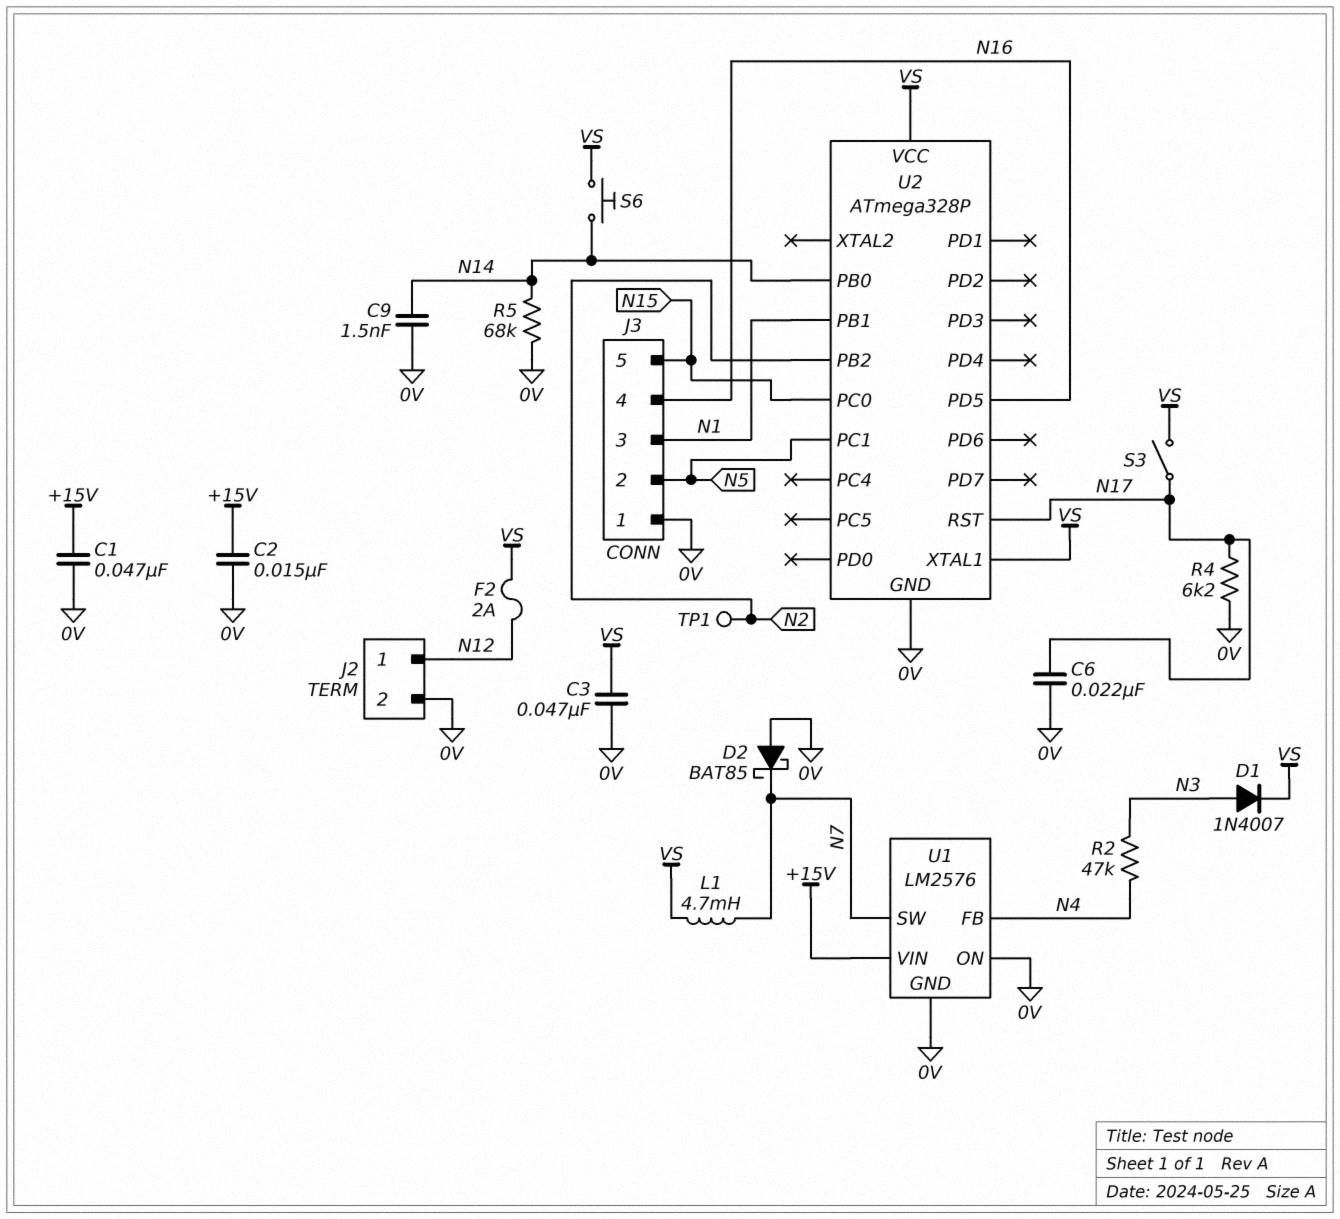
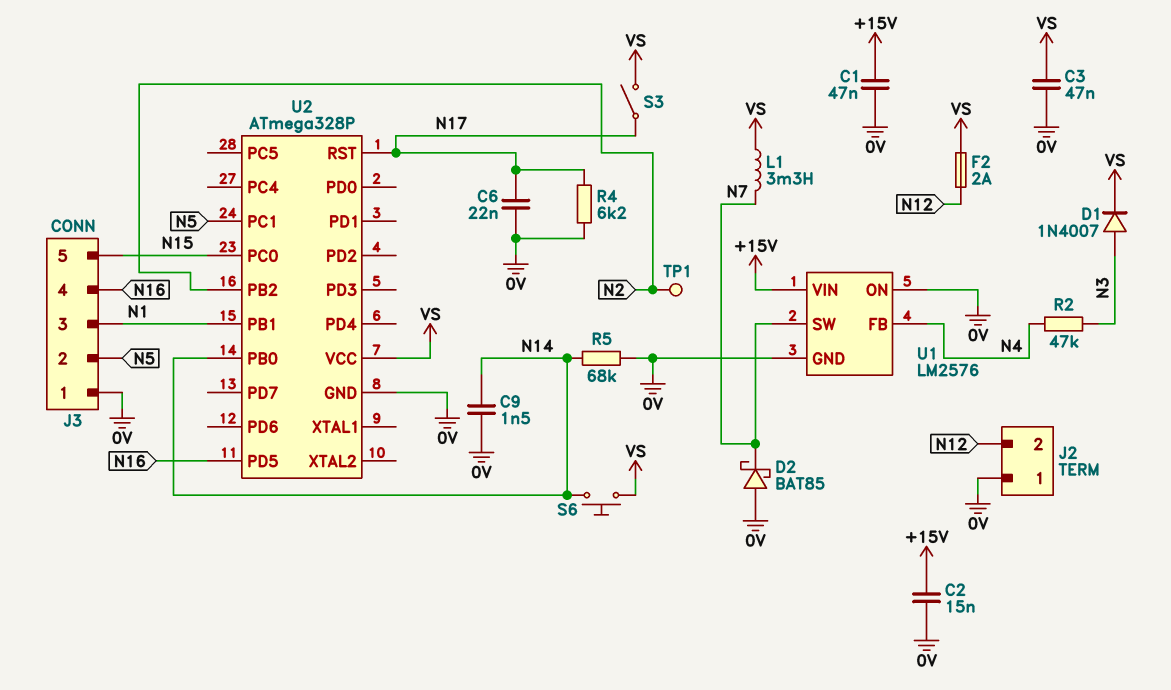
J2 pin 1: N12 -> 0V
J2 pin 2: 0V -> N12
L1: 4.7mH (N7, VS) -> 3.3mH (N7, VS)
U2 pin XTAL1: VS -> none

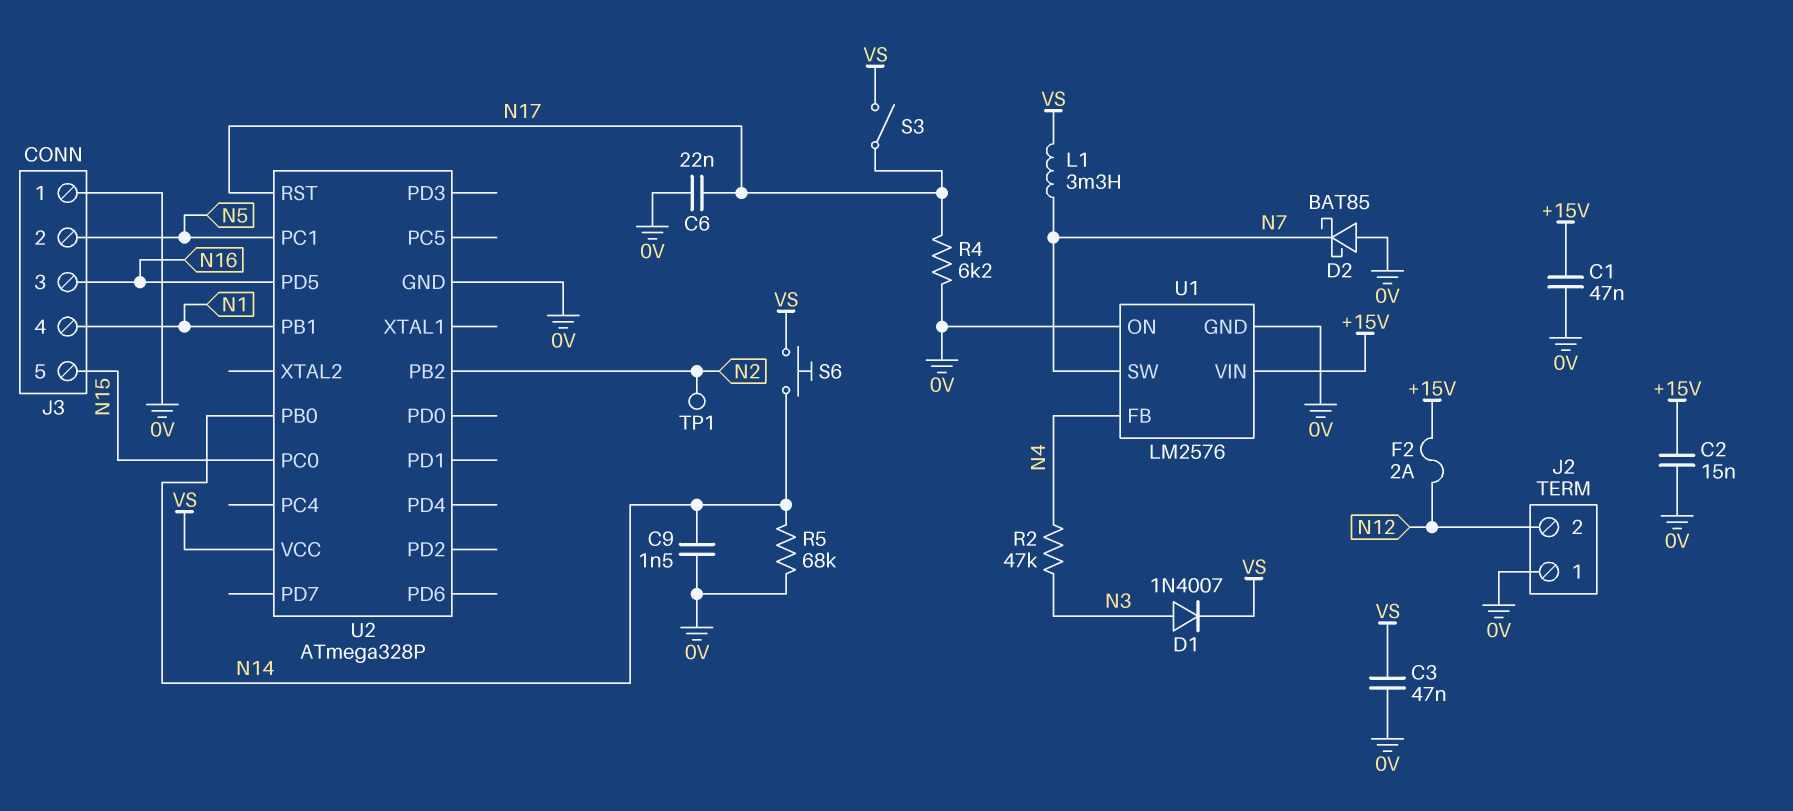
F2: 2A (N12, VS) -> 2A (+15V, N12)
J3 pin 3: N1 -> N16
J3 pin 4: N16 -> N1

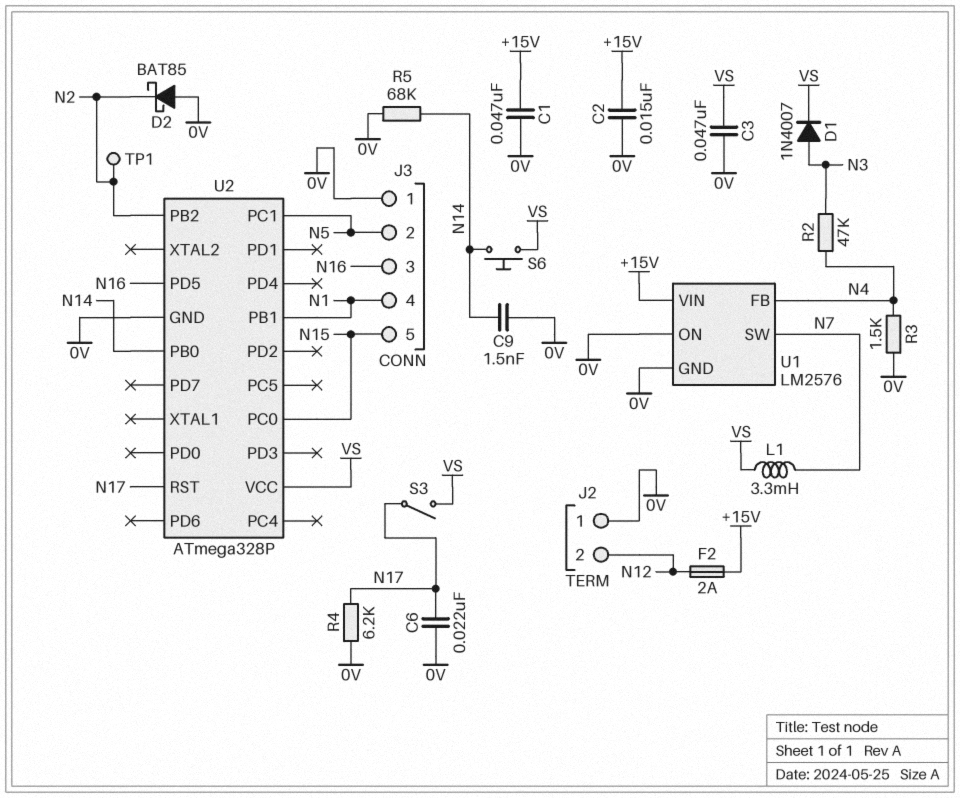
D2: schottky BAT85 (A 0V, K N7) -> schottky BAT85 (A 0V, K N2)
R3: none -> 1.5k (0V, N4)

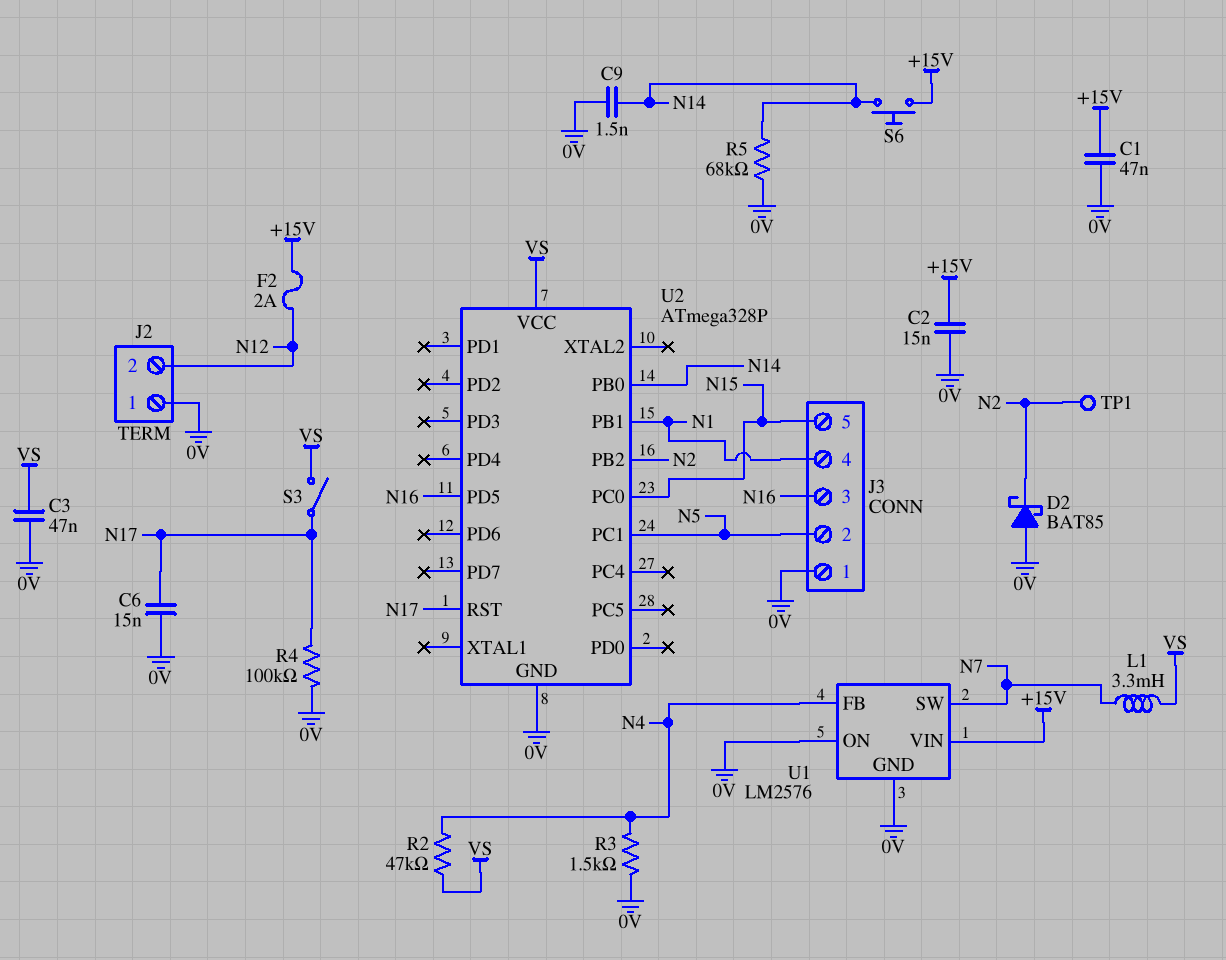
C6: 22nF (0V, N17) -> 15nF (0V, N17)
D1: diode 1N4007 (A N3, K VS) -> none
R2: 47k (N3, N4) -> 47k (N4, VS)
R4: 6.2k (0V, N17) -> 100k (0V, N17)
S6: button (N14, VS) -> button (+15V, N14)

